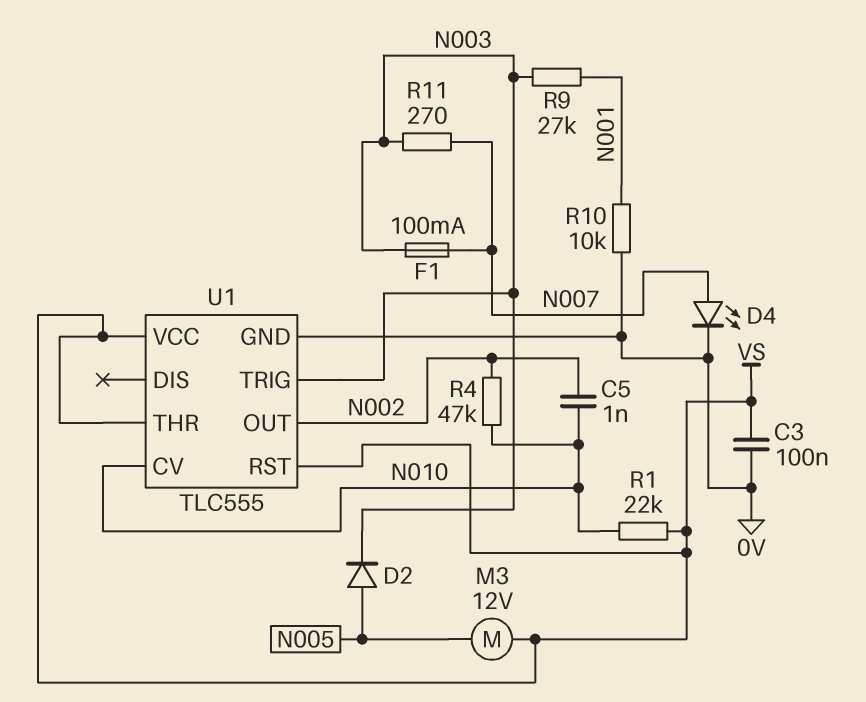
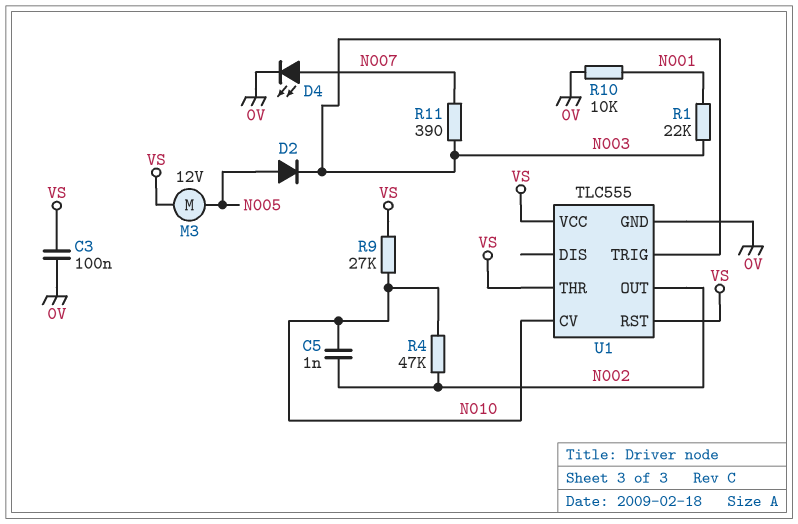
F1: 100mA (N003, N007) -> none
R1: 22k (N010, VS) -> 22k (N001, N003)
R9: 27k (N001, N003) -> 27k (N010, VS)
R11: 270 (N003, N007) -> 390 (N003, N007)

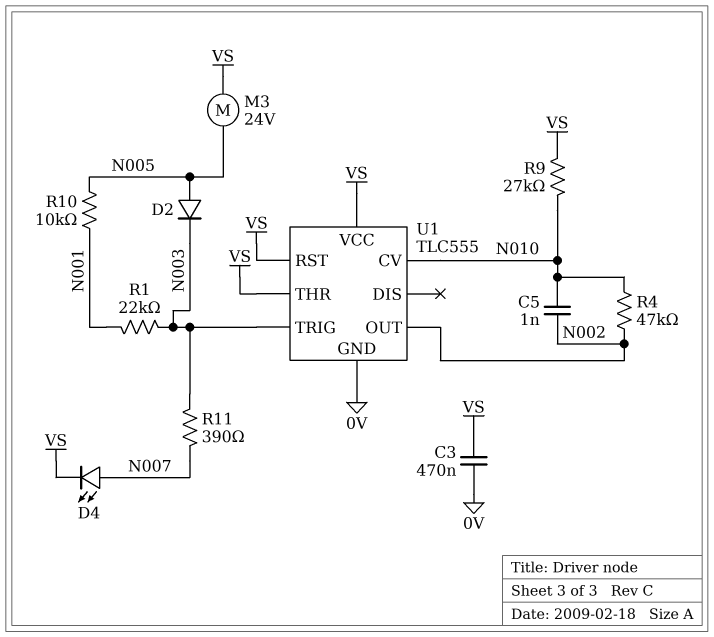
C3: 100nF (0V, VS) -> 470nF (0V, VS)
D4: LED (A N007, K 0V) -> LED (A N007, K VS)
M3: motor 12V (N005, VS) -> motor 24V (N005, VS)
R10: 10k (0V, N001) -> 10k (N001, N005)

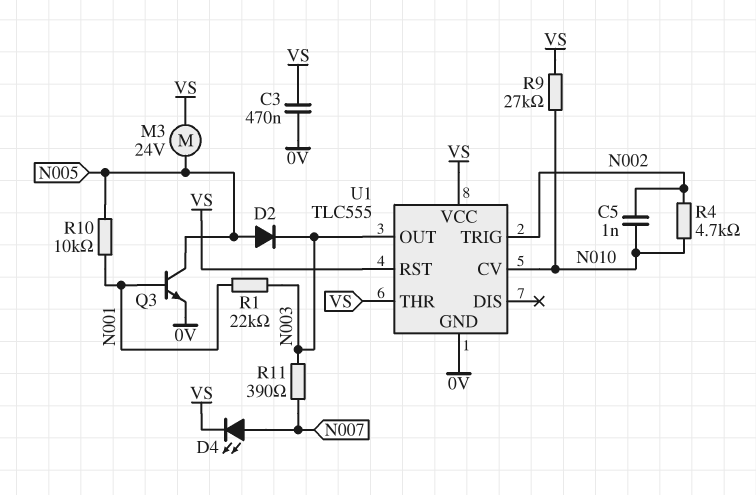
Q3: none -> NPN (B N001, C N005, E 0V)
R4: 47k (N002, N010) -> 4.7k (N002, N010)
U1 pin OUT: N002 -> N003
U1 pin TRIG: N003 -> N002

